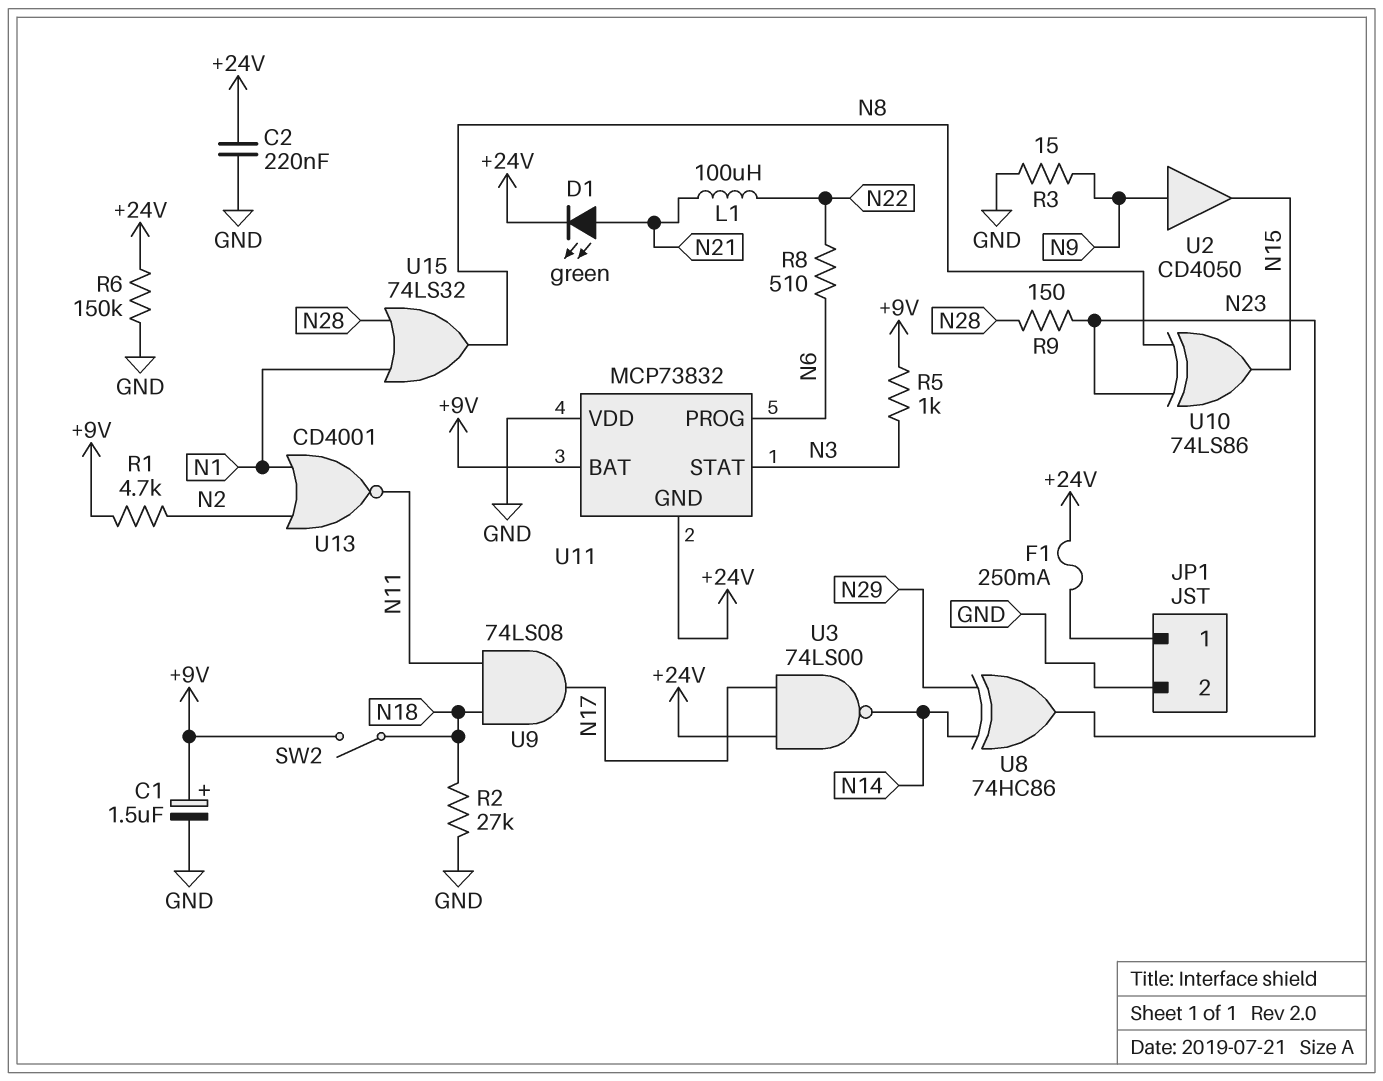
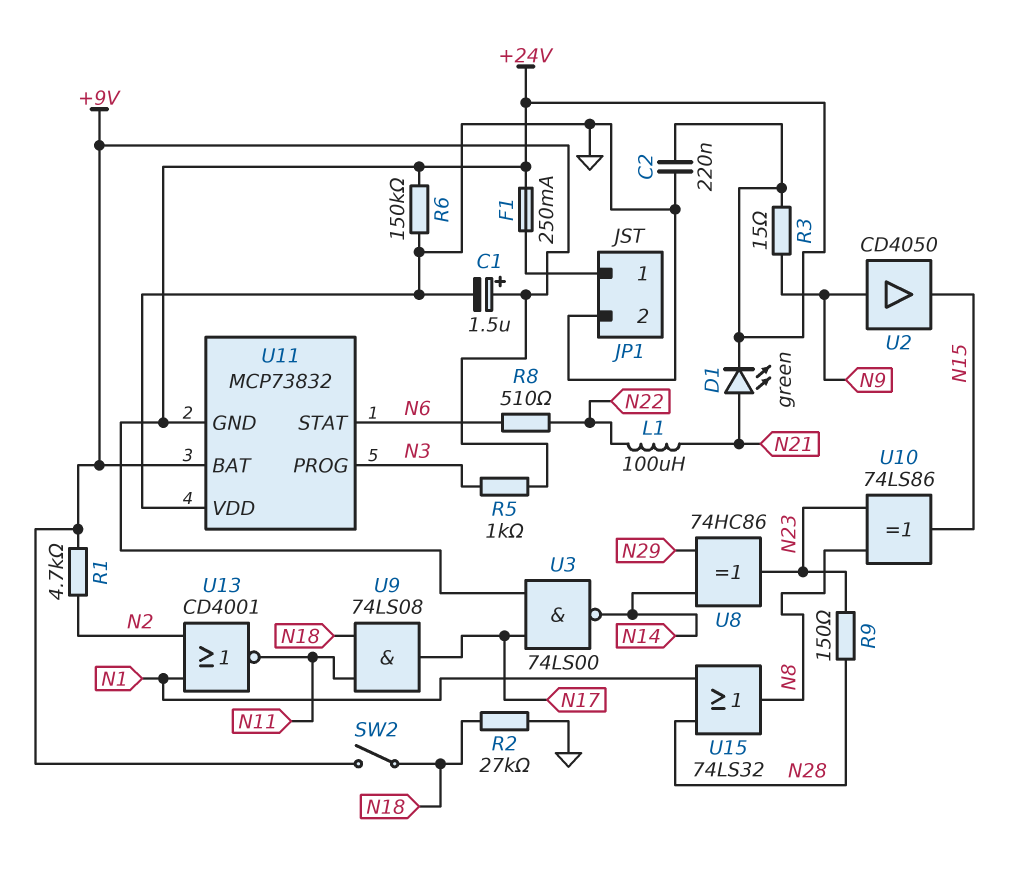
R3: 15 (GND, N9) -> 15 (+24V, N9)
U11 pin PROG: N6 -> N3
U11 pin STAT: N3 -> N6

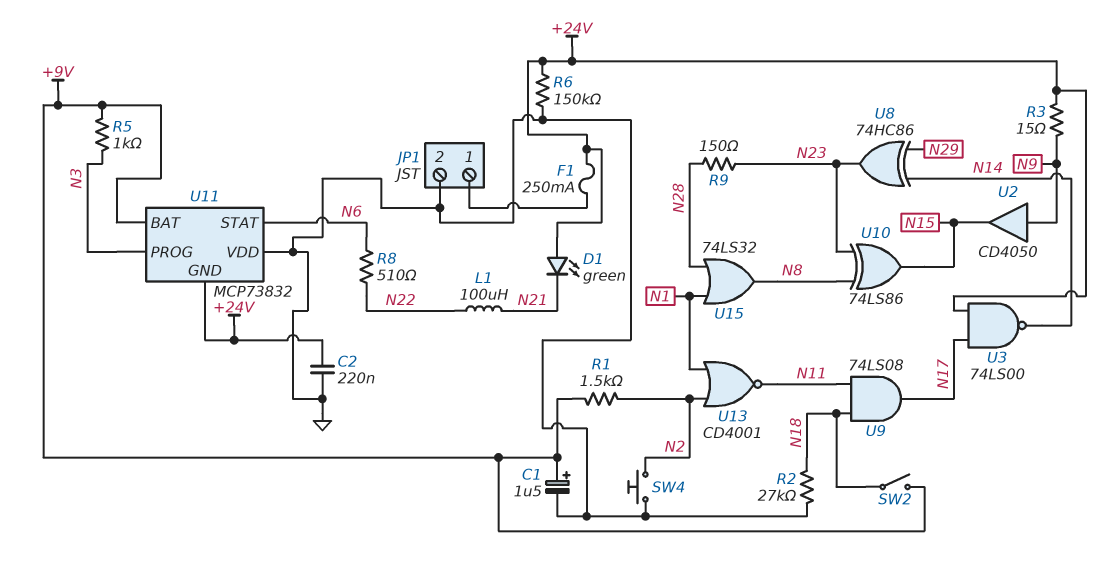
D1: LED green (A N21, K +24V) -> LED green (A +24V, K N21)
R1: 4.7k (+9V, N2) -> 1.5k (+9V, N2)
SW4: none -> button (GND, N2)

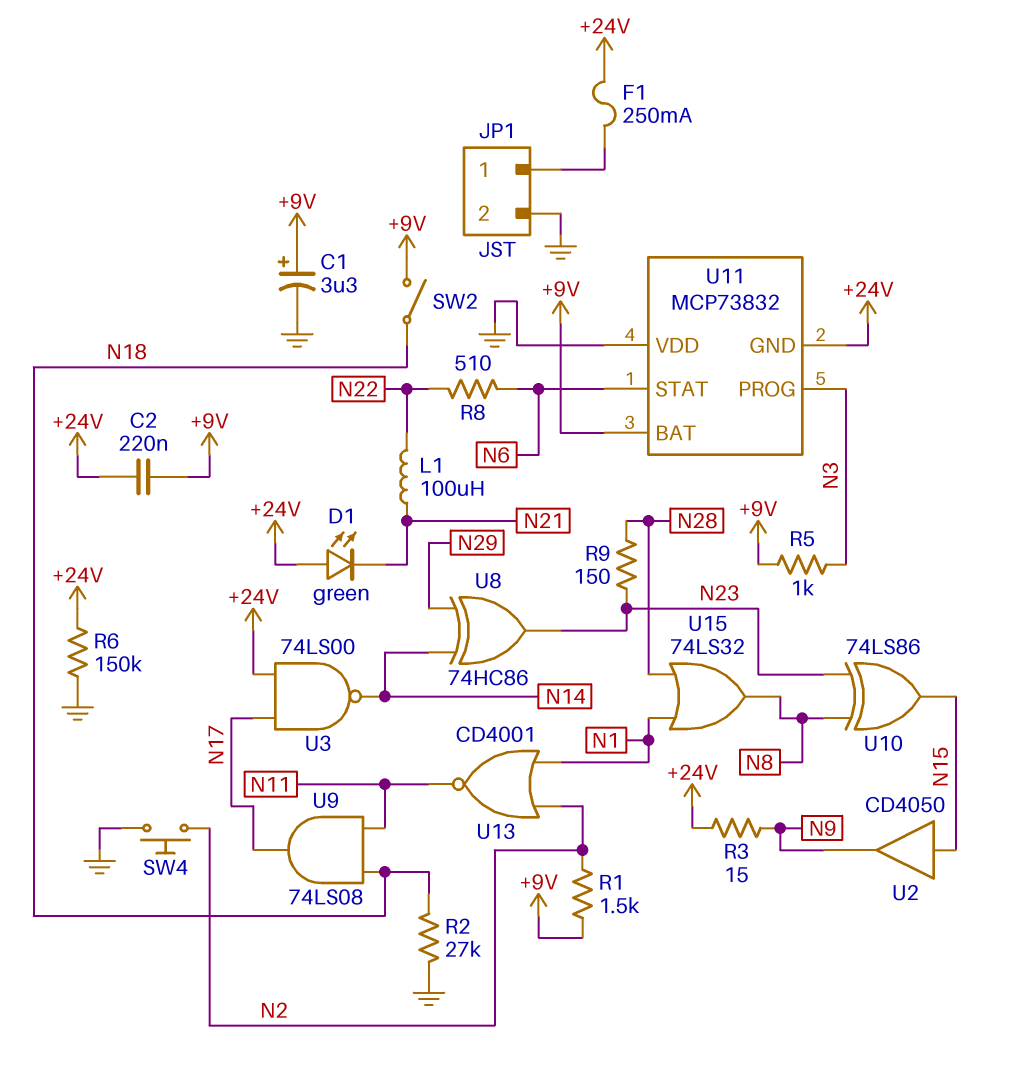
C1: 1.5uF (plus +9V, minus GND) -> 3.3uF (plus +9V, minus GND)
C2: 220nF (+24V, GND) -> 220nF (+9V, +24V)
U2: buffer CD4050 (in N9, out N15) -> buffer CD4050 (in N15, out N9)

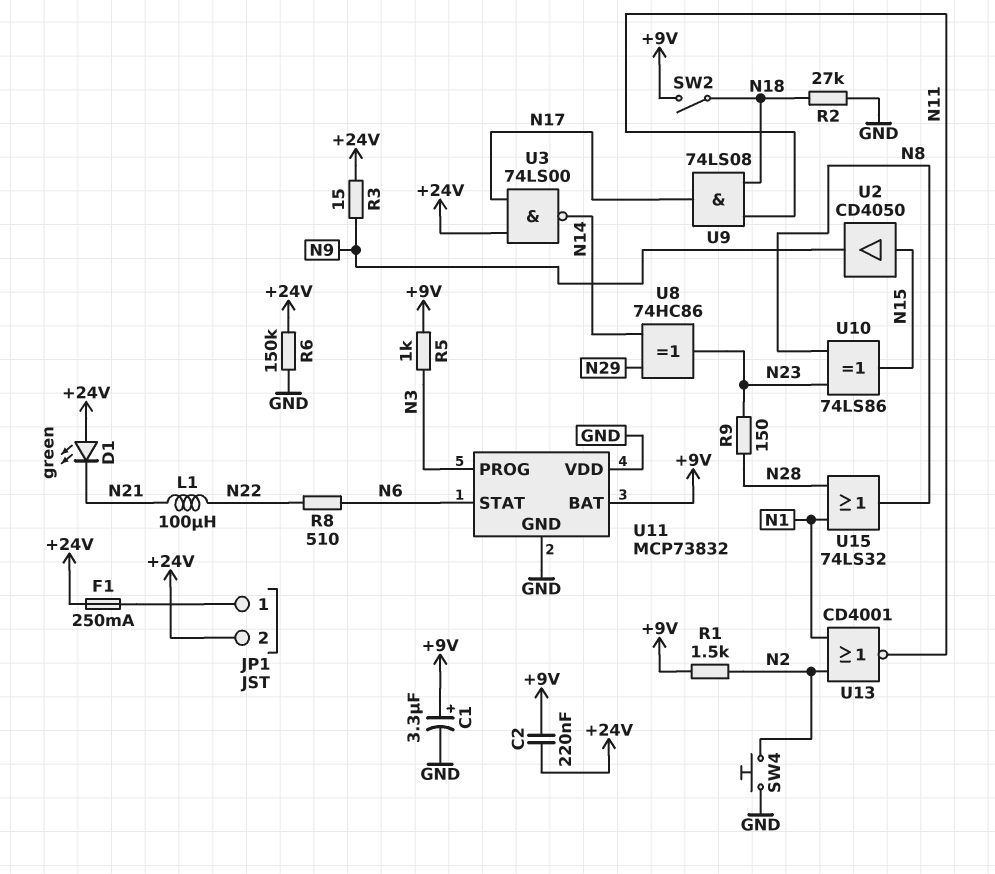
JP1 pin 2: GND -> +24V
U11 pin GND: +24V -> GND

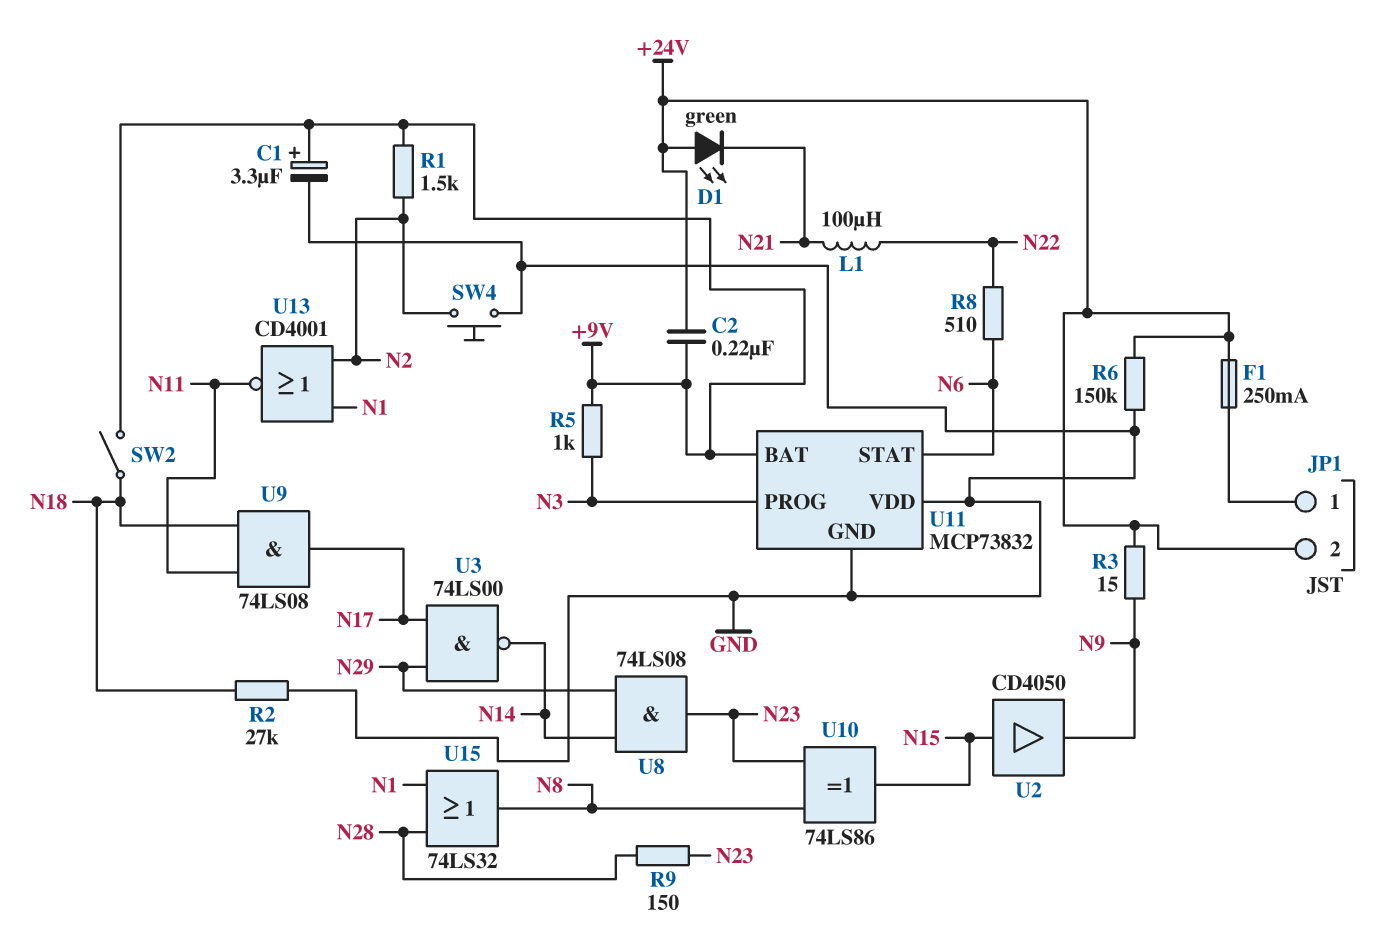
U3: NAND 74LS00 (in +24V, in N17, out N14) -> NAND 74LS00 (in N17, in N29, out N14)
U8: XOR 74HC86 (in N14, in N29, out N23) -> AND 74LS08 (in N14, in N29, out N23)

